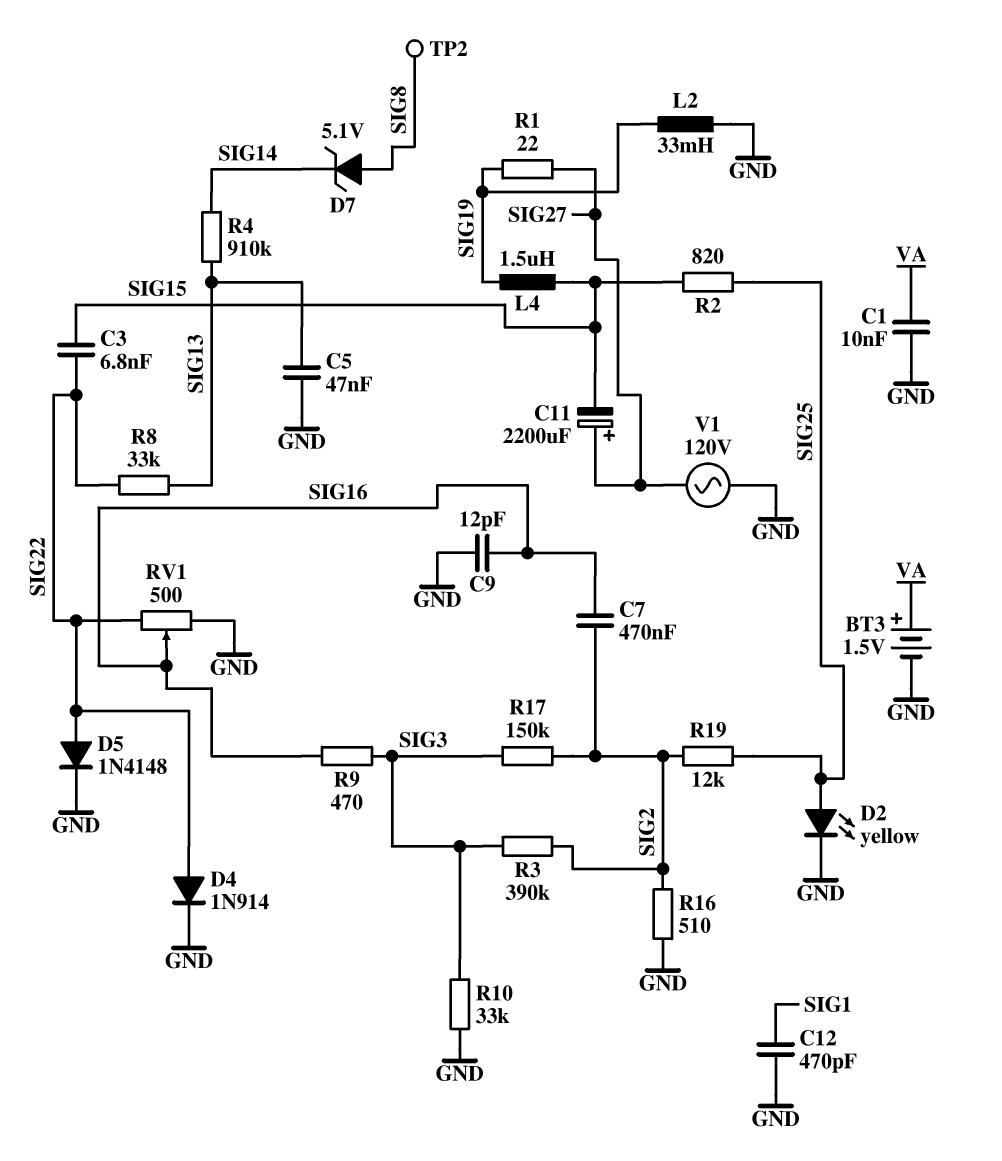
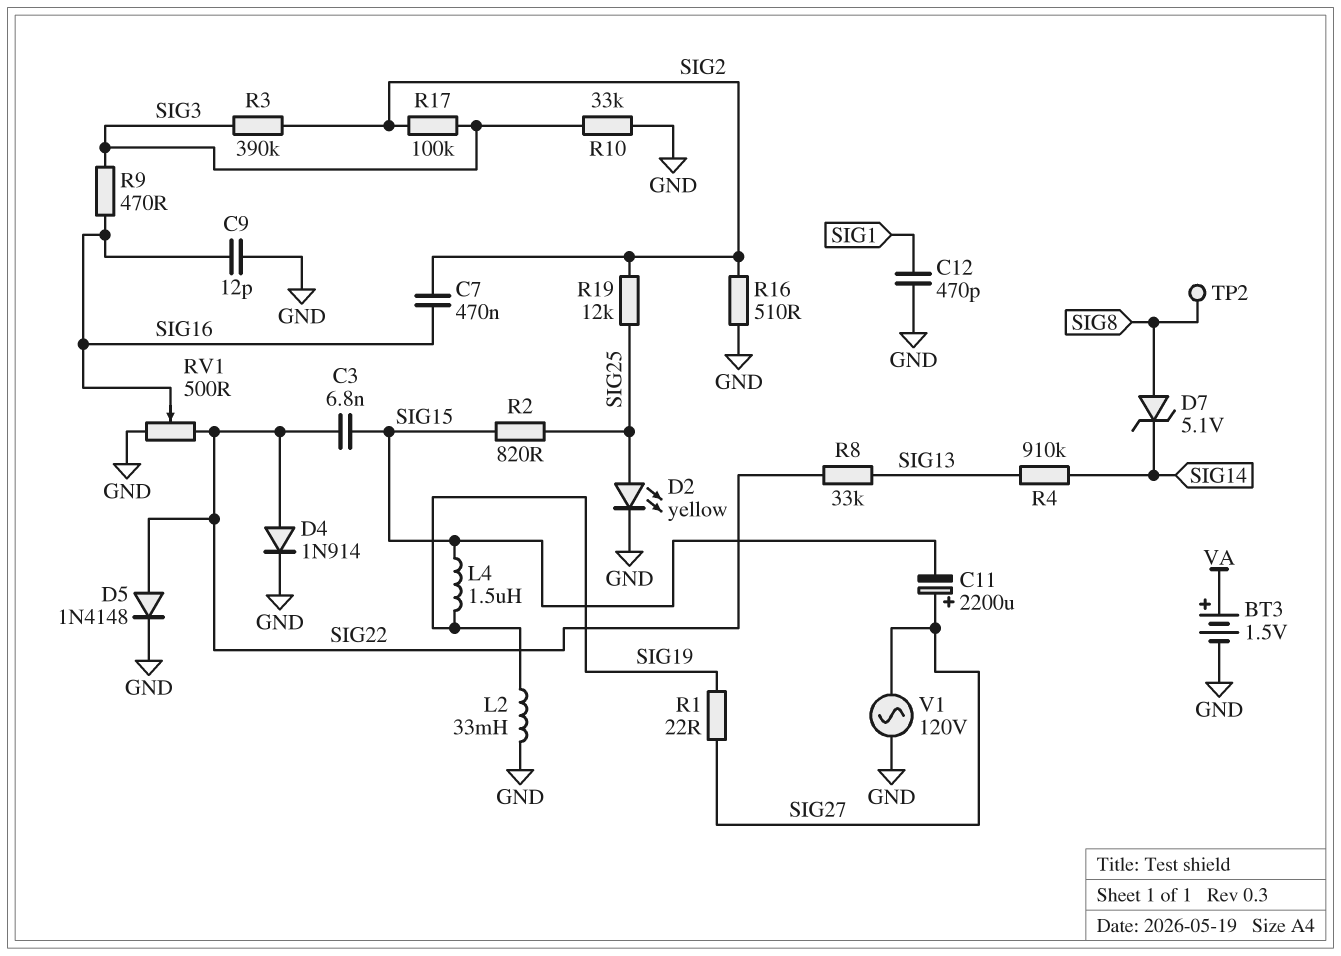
C1: 10nF (GND, VA) -> none
C5: 47nF (GND, SIG13) -> none
R17: 150k (SIG2, SIG3) -> 100k (SIG2, SIG3)

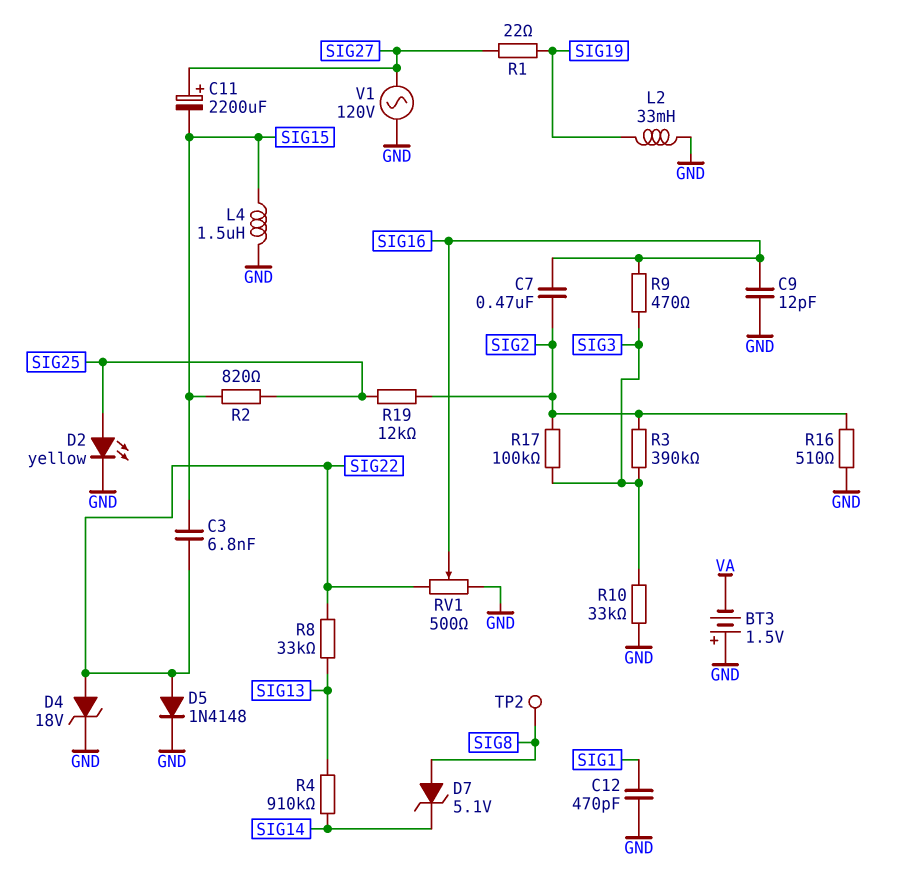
BT3: 1.5V (plus VA, minus GND) -> 1.5V (plus GND, minus VA)
D4: diode 1N914 (A SIG22, K GND) -> zener 18V (A SIG22, K GND)
L4: 1.5uH (SIG15, SIG19) -> 1.5uH (GND, SIG15)

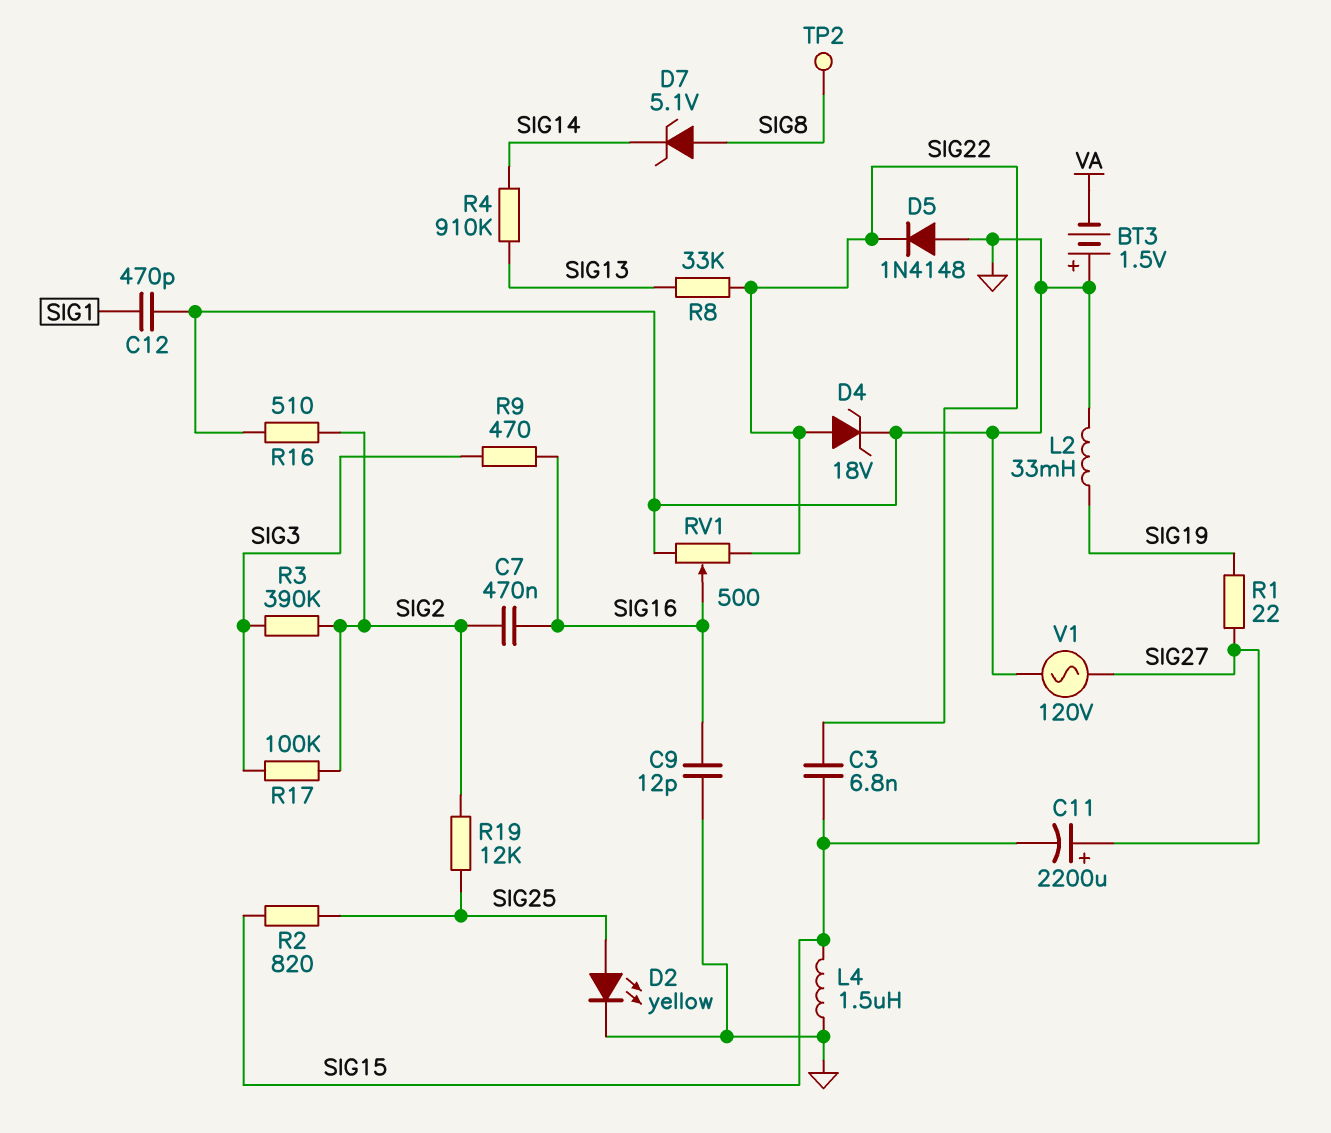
D5: diode 1N4148 (A SIG22, K GND) -> diode 1N4148 (A GND, K SIG22)
R10: 33k (GND, SIG3) -> none

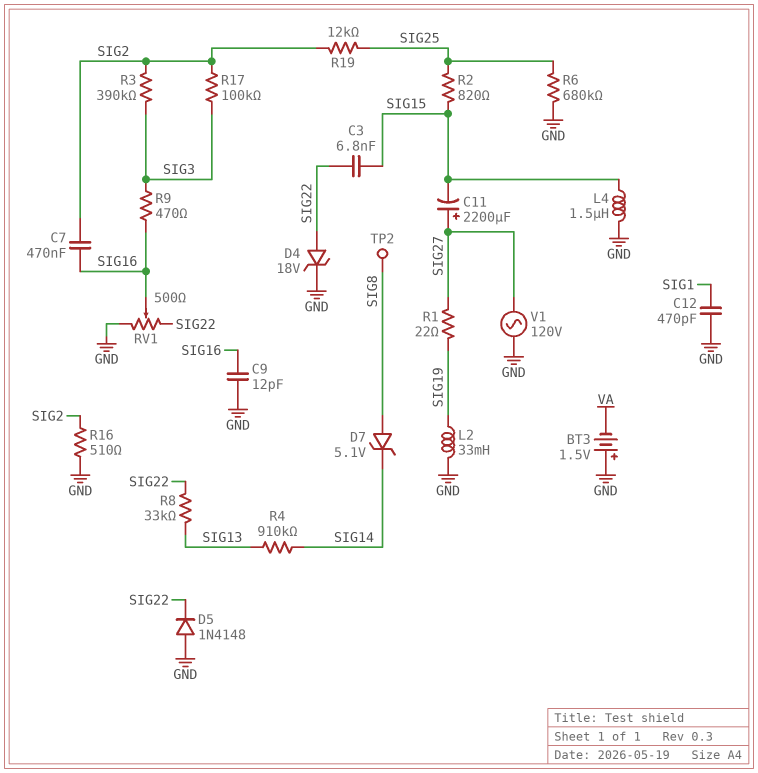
D2: LED yellow (A SIG25, K GND) -> none
R6: none -> 680k (GND, SIG25)

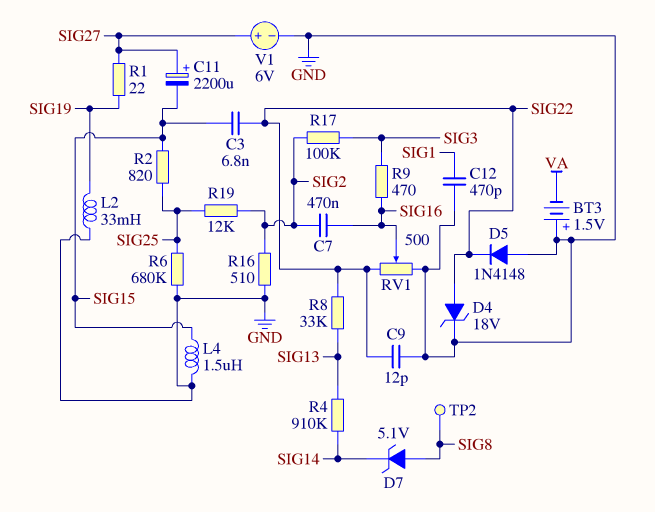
C9: 12pF (GND, SIG16) -> 12pF (GND, SIG22)
R3: 390k (SIG2, SIG3) -> none
V1: AC 120V (GND, SIG27) -> 6V (plus SIG27, minus GND)

